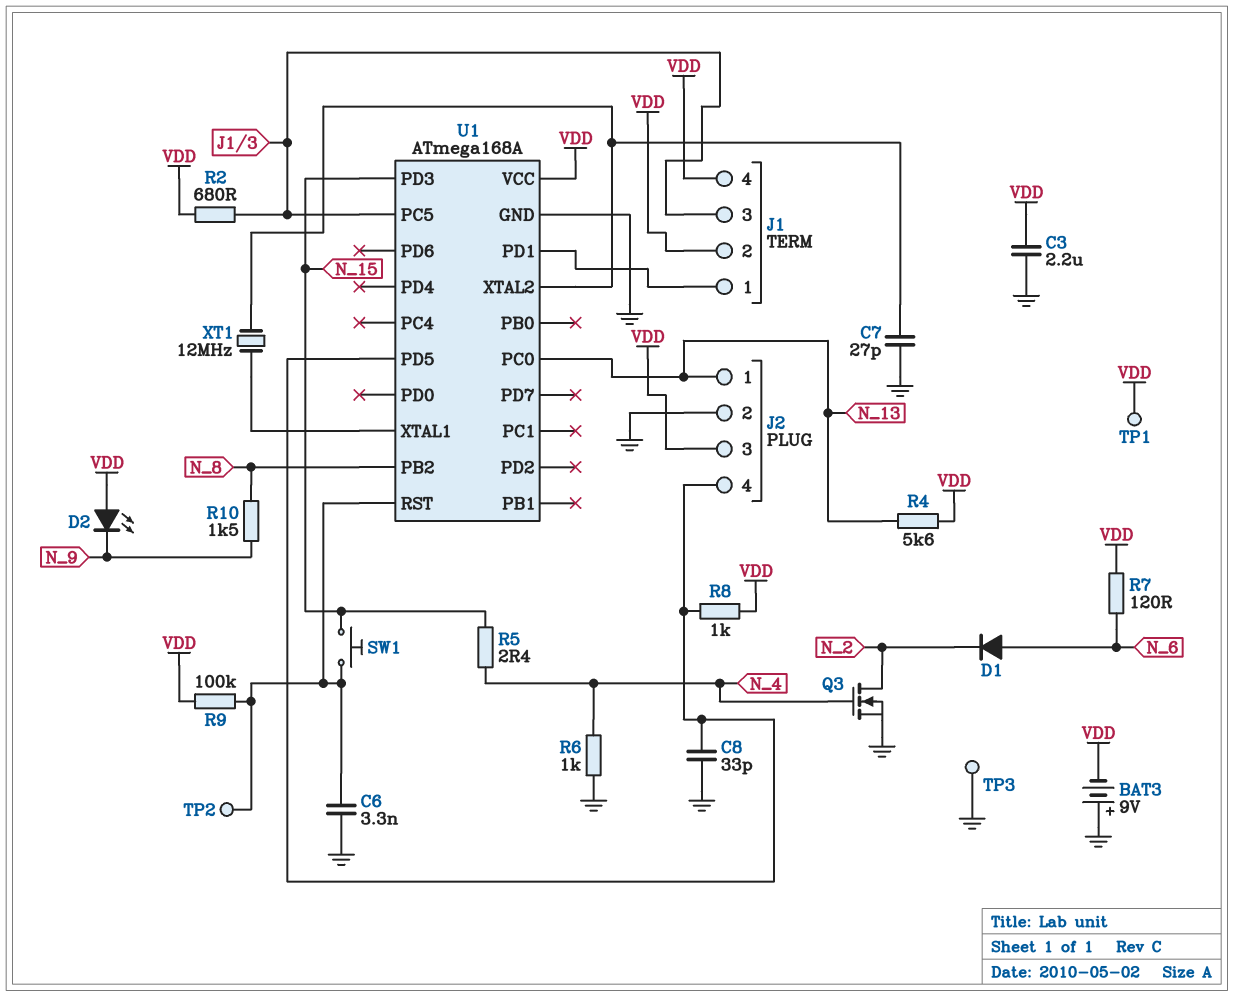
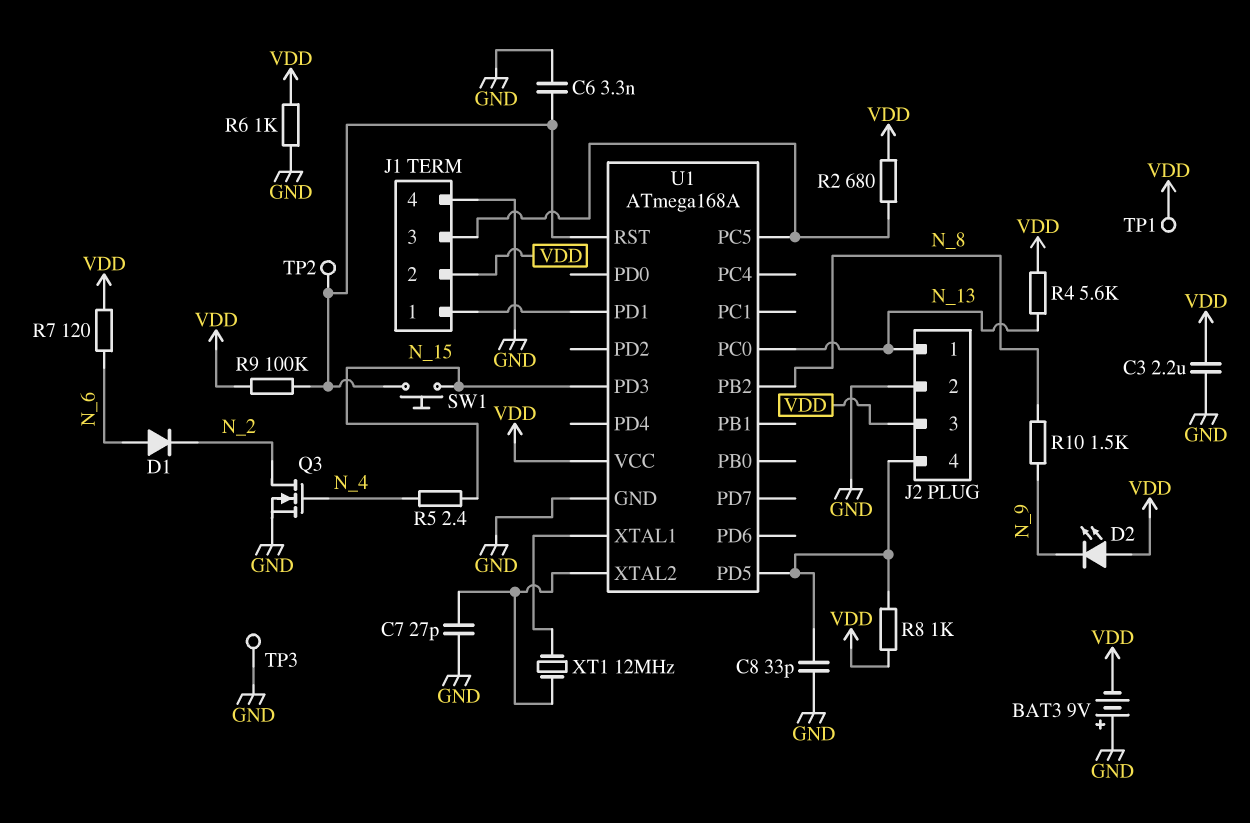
J1 pin 4: VDD -> GND
R6: 1k (GND, N_4) -> 1k (GND, VDD)

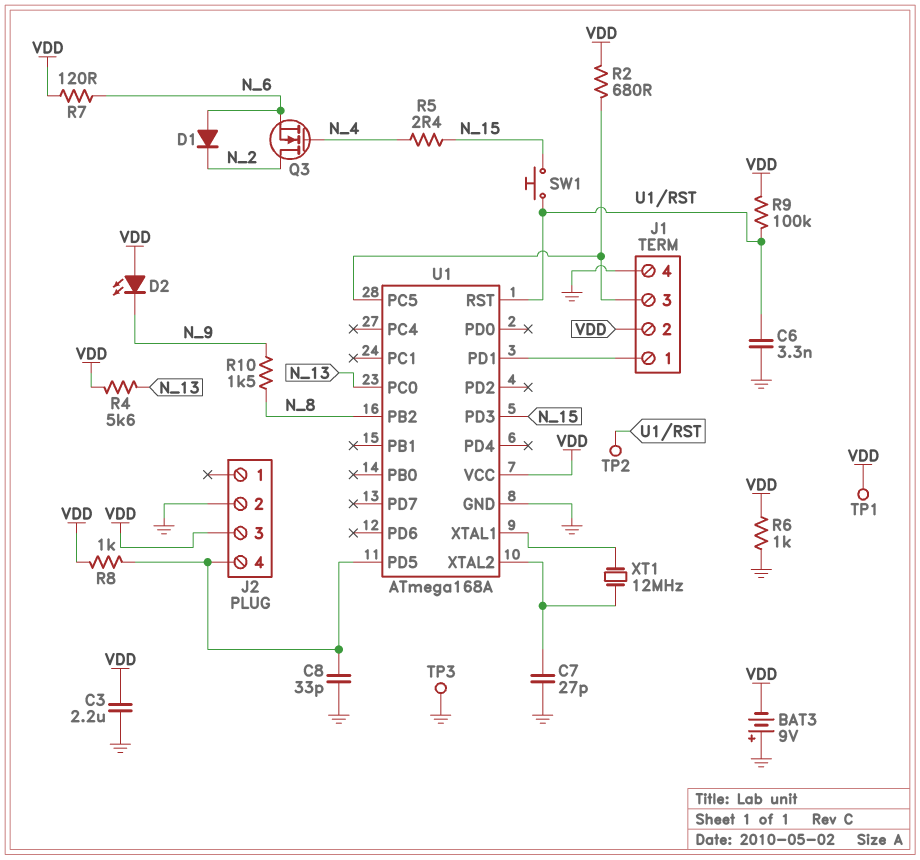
J2 pin 1: N_13 -> none
Q3: NMOS (G N_4, D N_2, S GND) -> NMOS (G N_4, D N_2, S N_6)

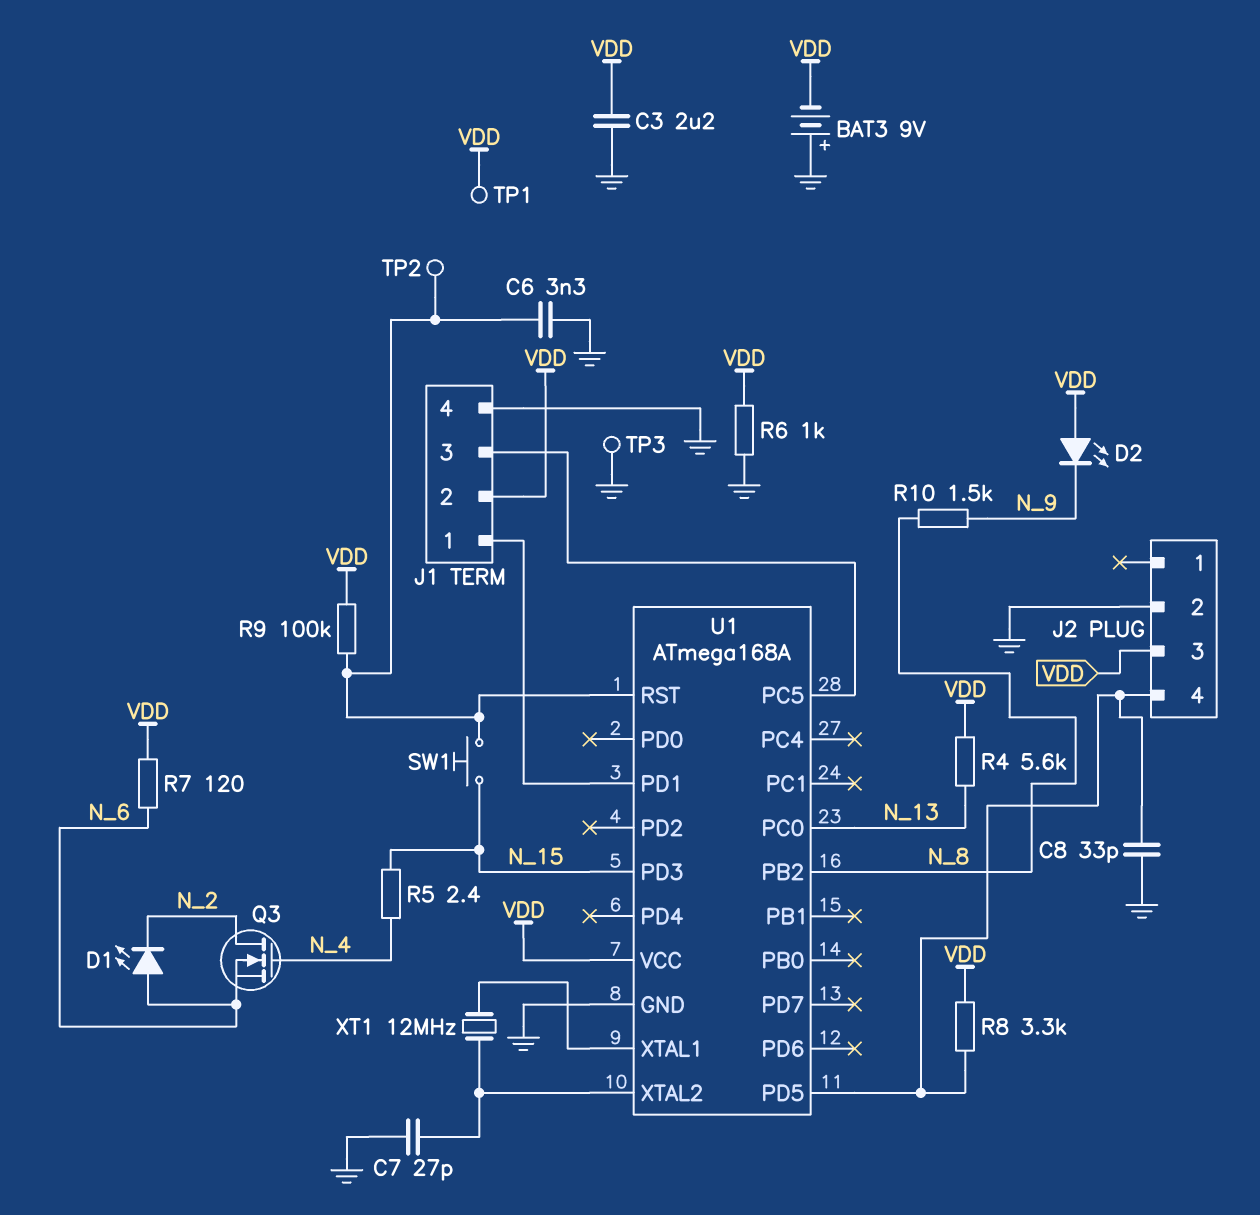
D1: diode (A N_6, K N_2) -> LED (A N_6, K N_2)
R2: 680 (J1/3, VDD) -> none
R8: 1k (J2/4, VDD) -> 3.3k (J2/4, VDD)

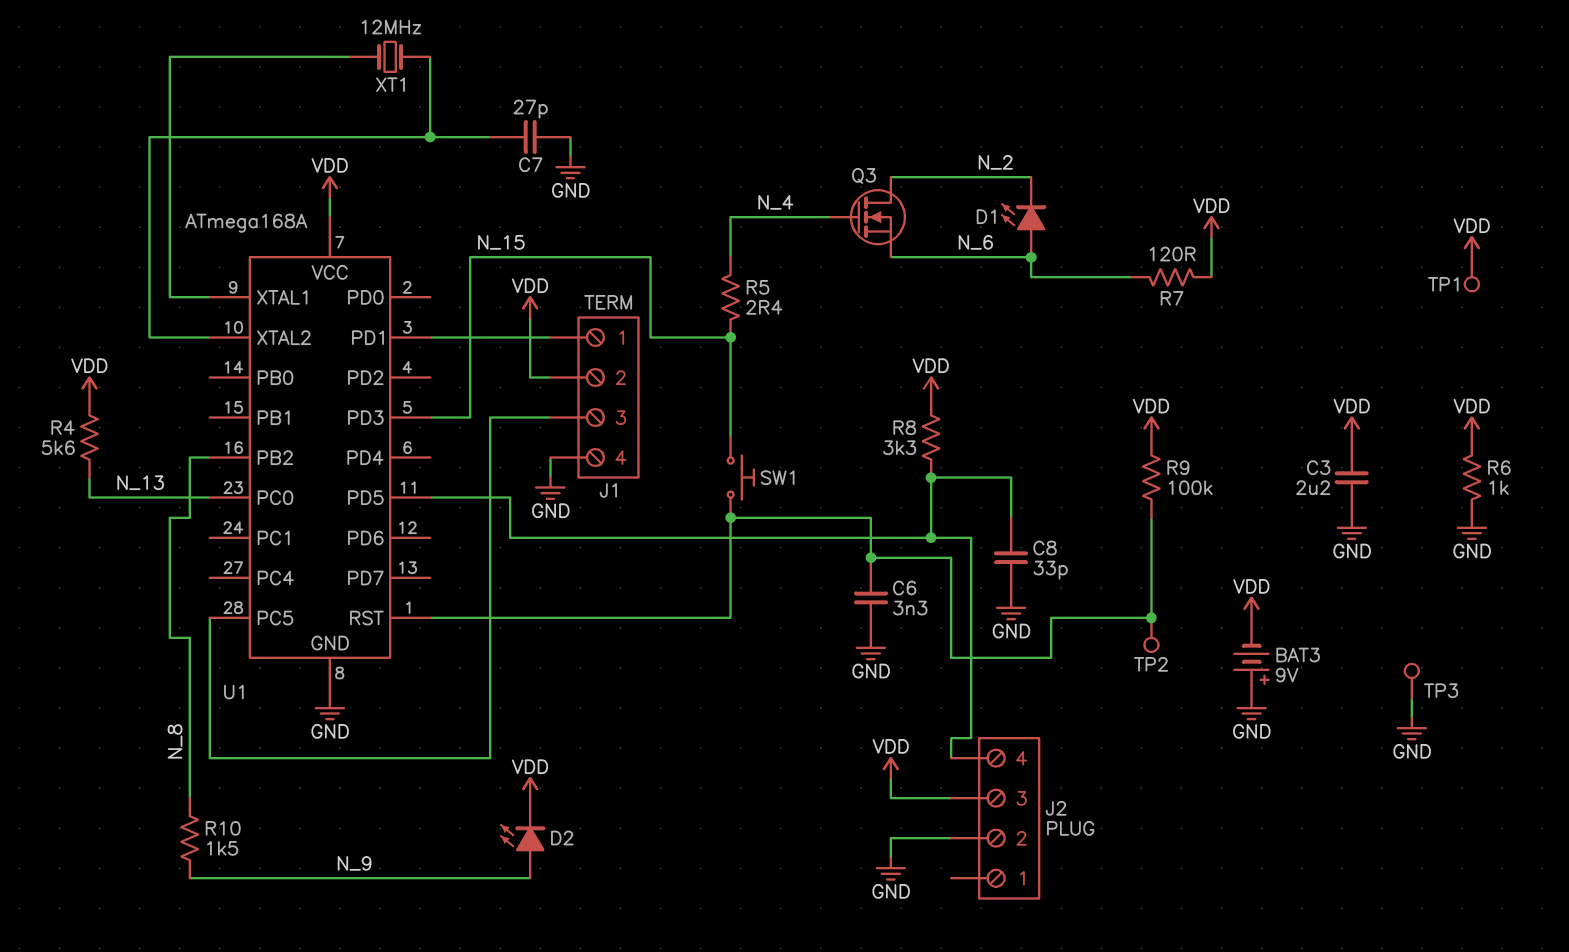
D2: LED (A VDD, K N_9) -> LED (A N_9, K VDD)

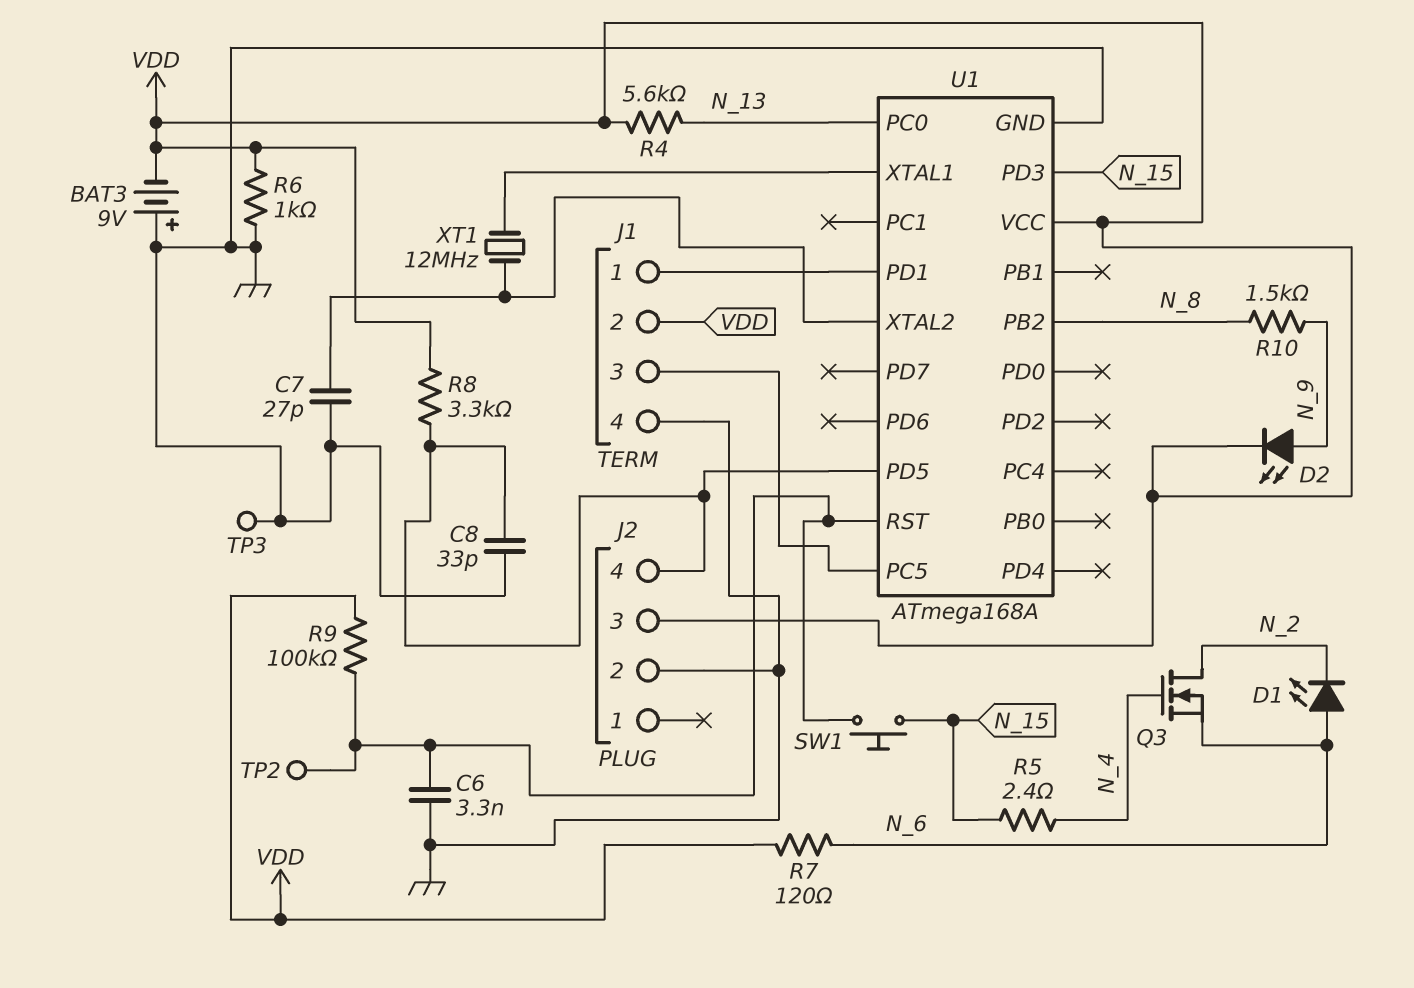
C3: 2.2uF (GND, VDD) -> none
TP1: test point (VDD) -> none

